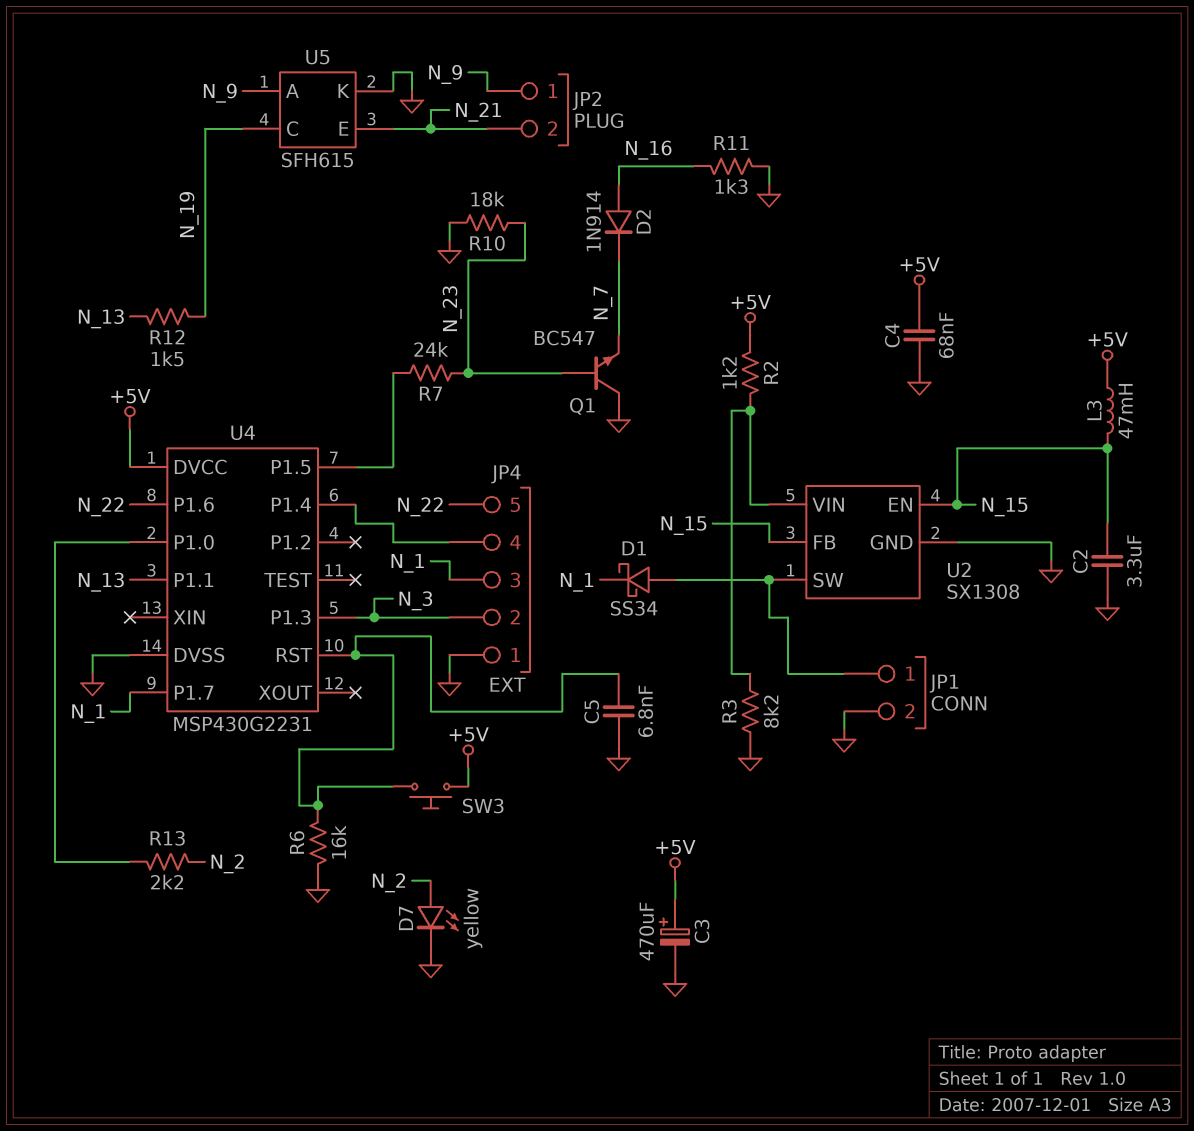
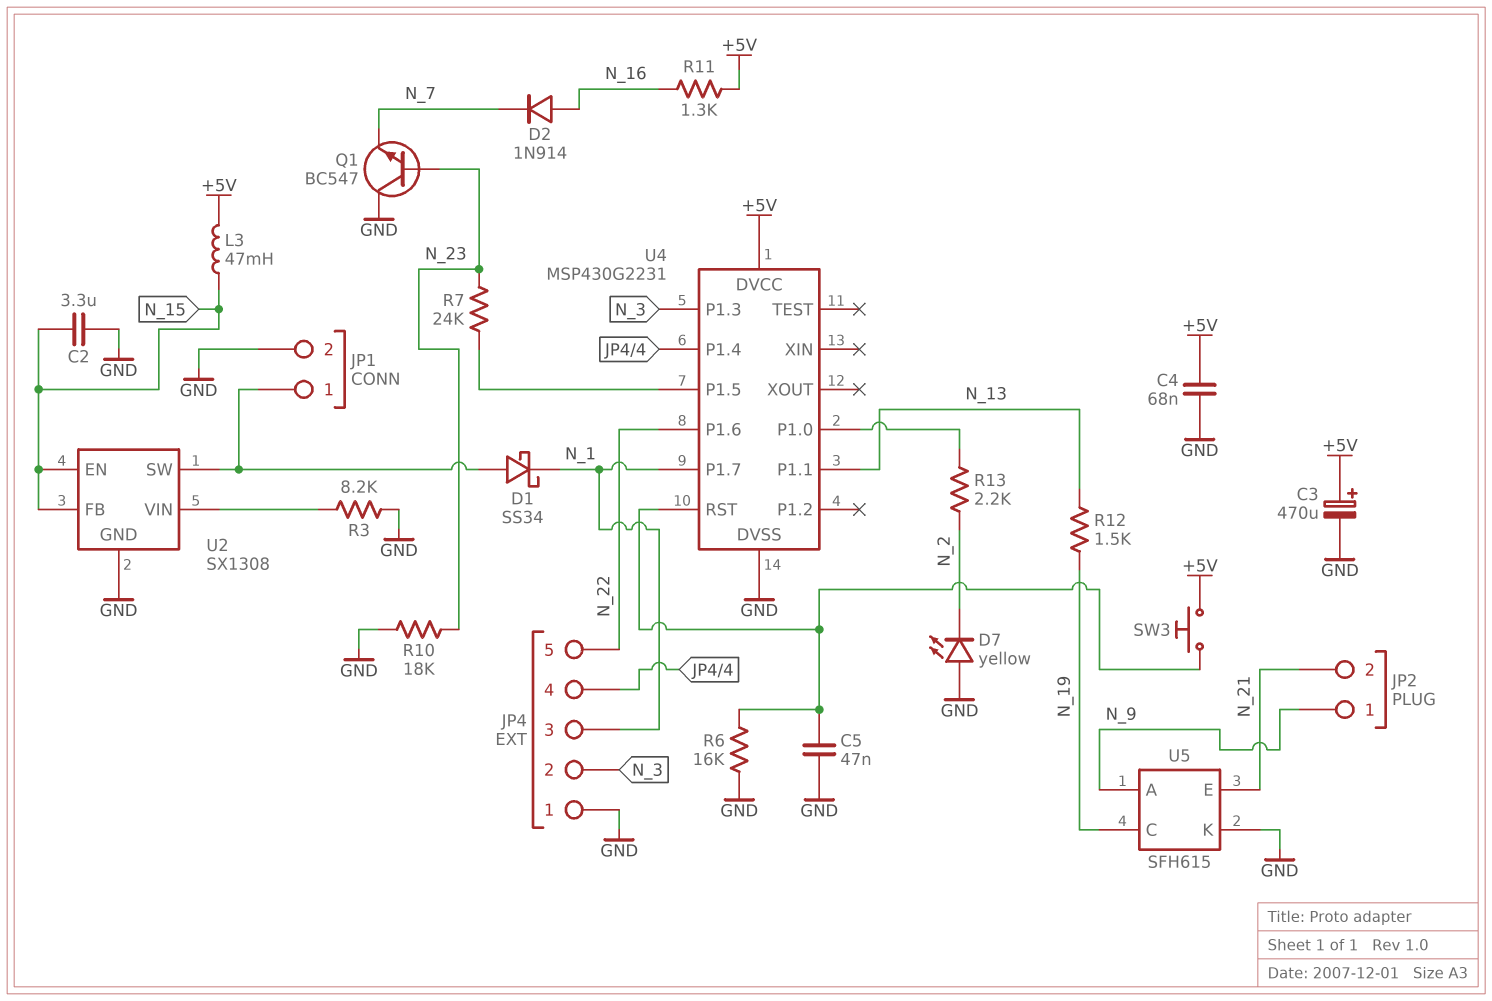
C5: 6.8nF (GND, U4/RST) -> 47nF (GND, U4/RST)
D7: LED yellow (A N_2, K GND) -> LED yellow (A GND, K N_2)
R2: 1.2k (+5V, U2/VIN) -> none
R11: 1.3k (GND, N_16) -> 1.3k (+5V, N_16)

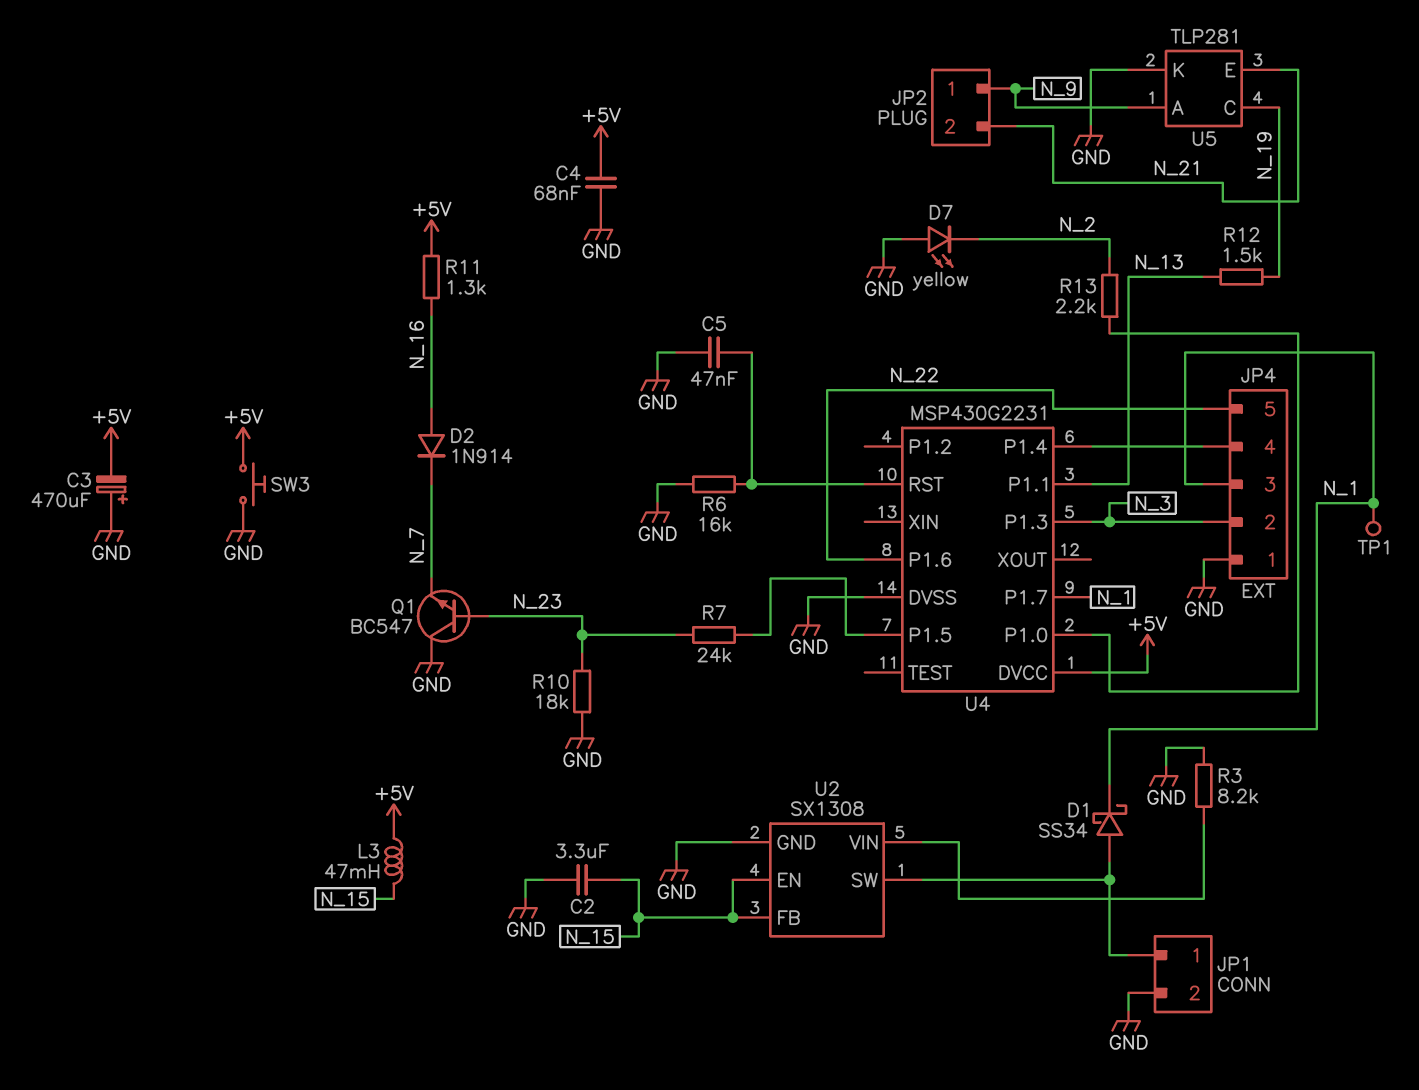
C3: 470uF (plus +5V, minus GND) -> 470uF (plus GND, minus +5V)
SW3: button (+5V, U4/RST) -> button (+5V, GND)
TP1: none -> test point (N_1)
U5: SFH615 -> TLP281

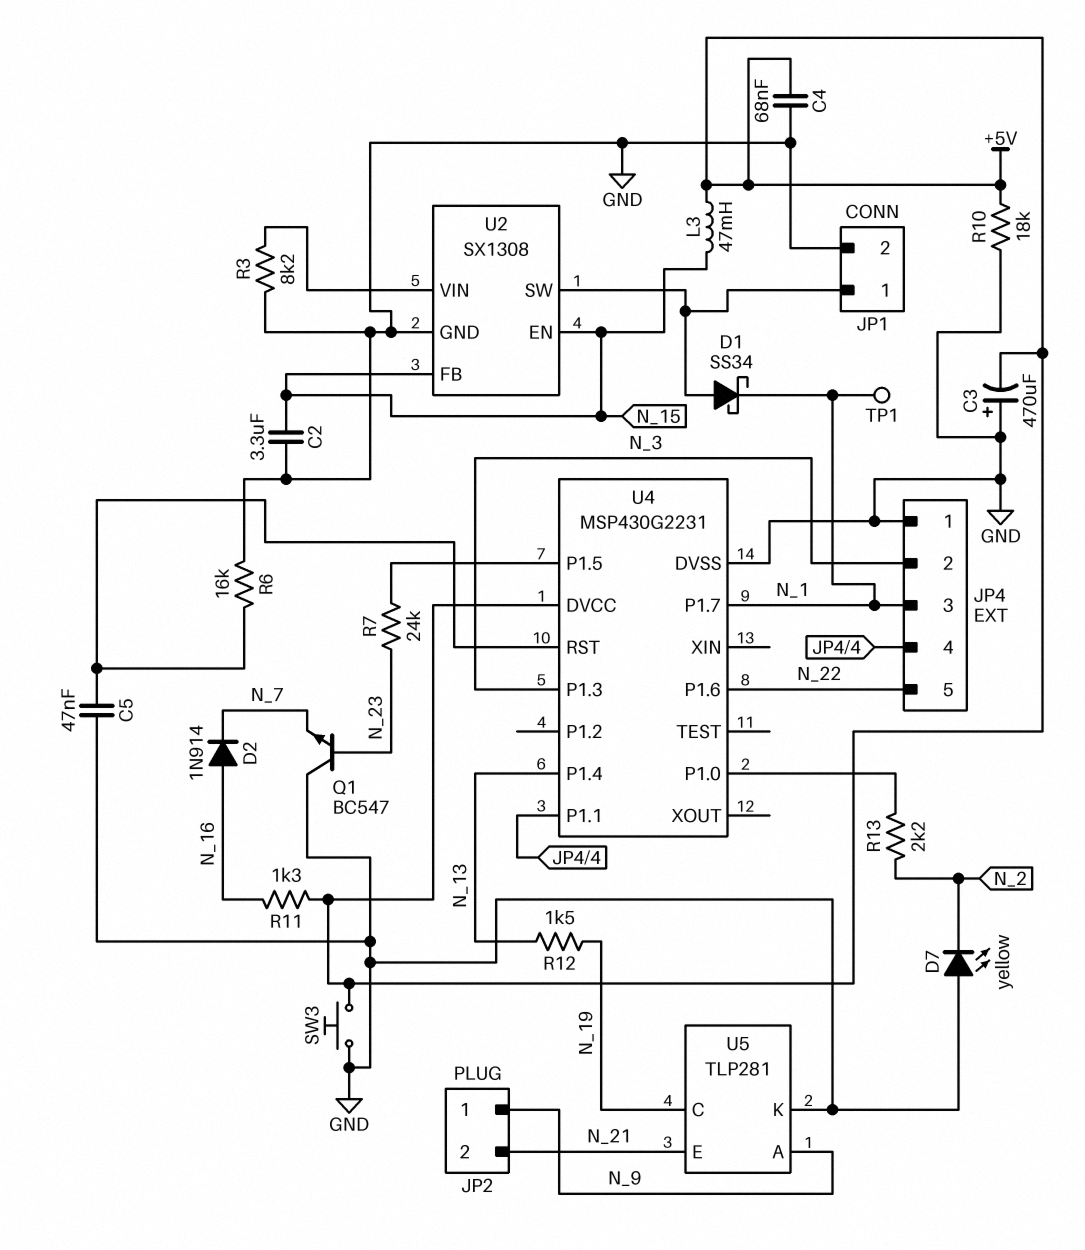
R10: 18k (GND, N_23) -> 18k (+5V, GND)
U4 pin P1.1: N_13 -> JP4/4
U4 pin P1.4: JP4/4 -> N_13

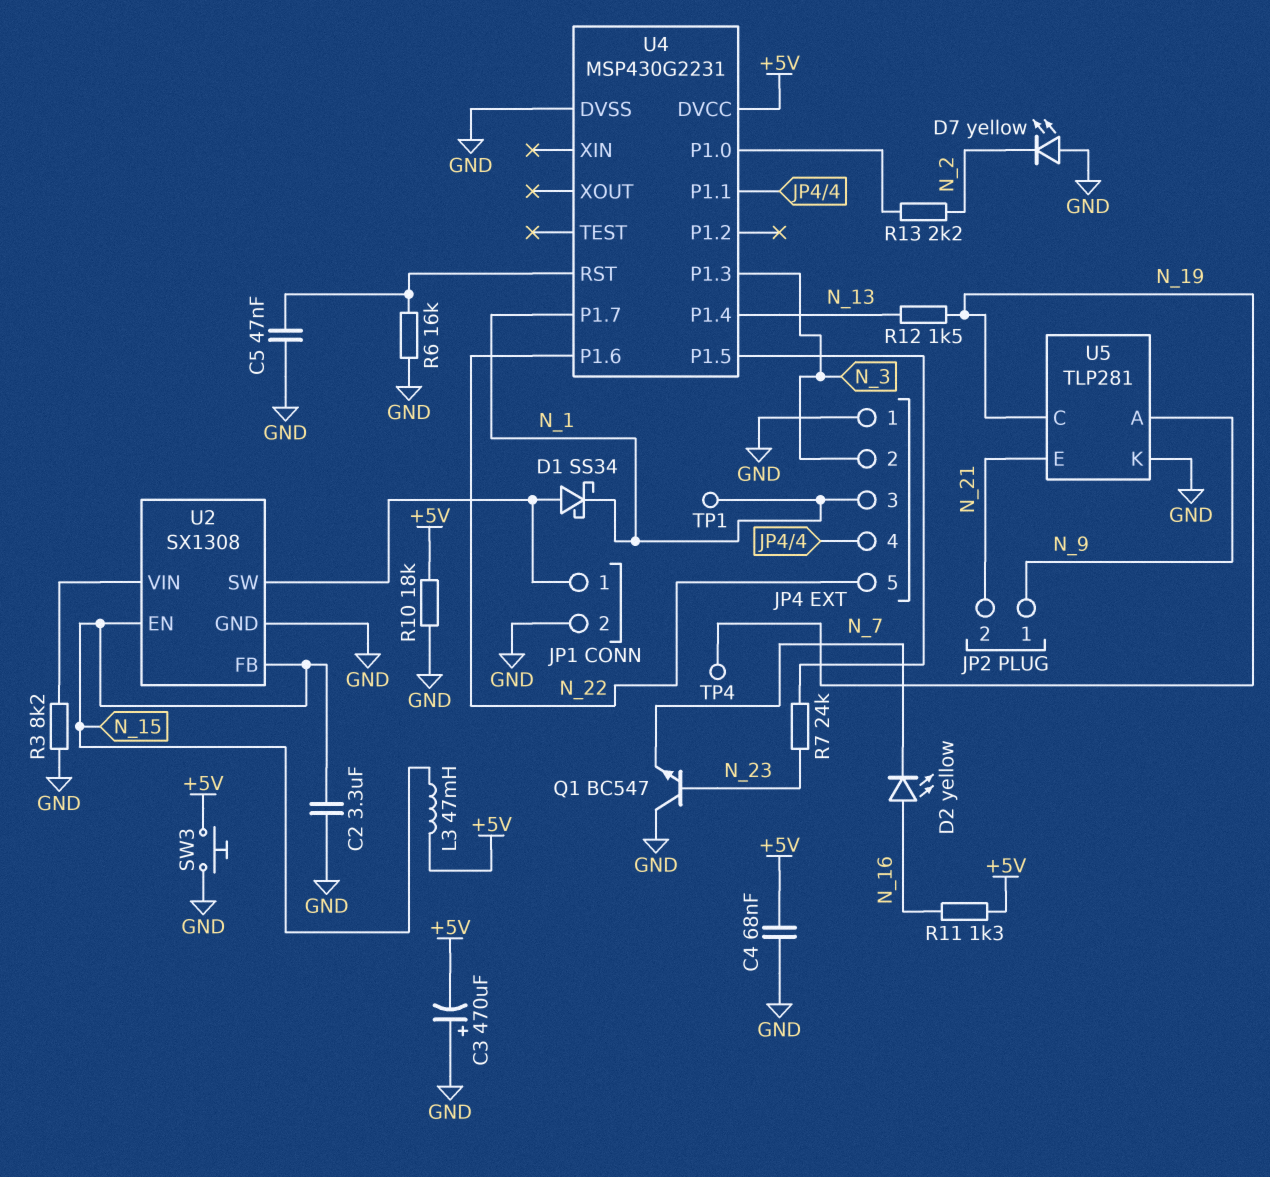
D2: diode 1N914 (A N_16, K N_7) -> LED yellow (A N_16, K N_7)
TP4: none -> test point (N_19)

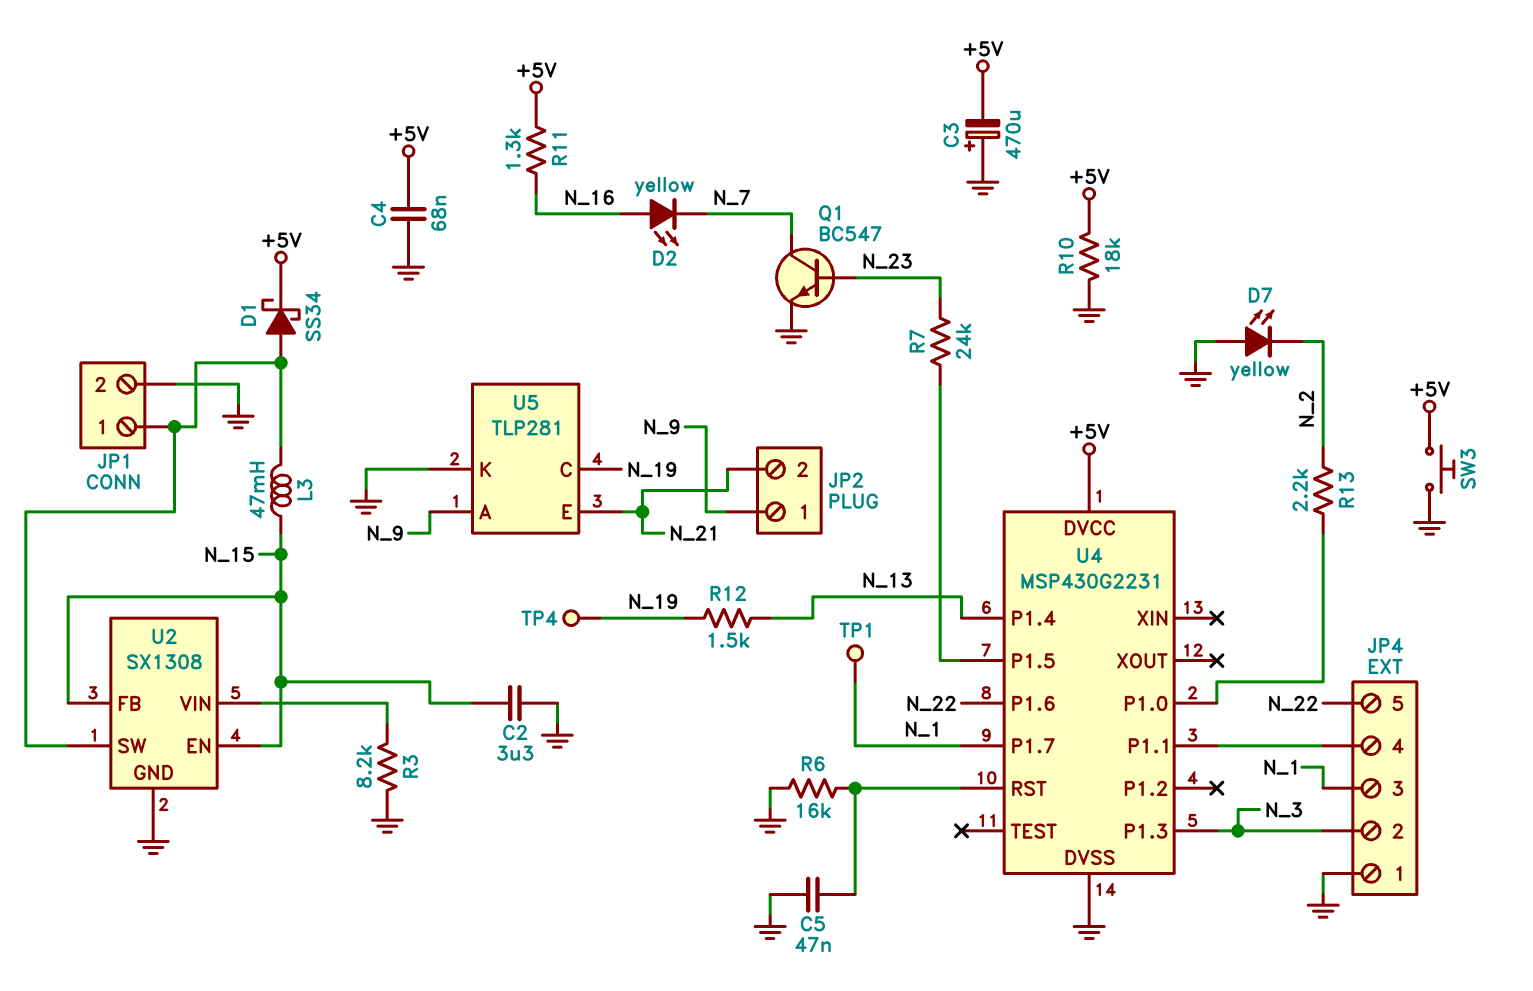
D1: schottky SS34 (A JP1/1, K N_1) -> schottky SS34 (A JP1/1, K +5V)
L3: 47mH (+5V, N_15) -> 47mH (JP1/1, N_15)
Q1: NPN BC547 (B N_23, C GND, E N_7) -> NPN BC547 (B N_23, C N_7, E GND)

